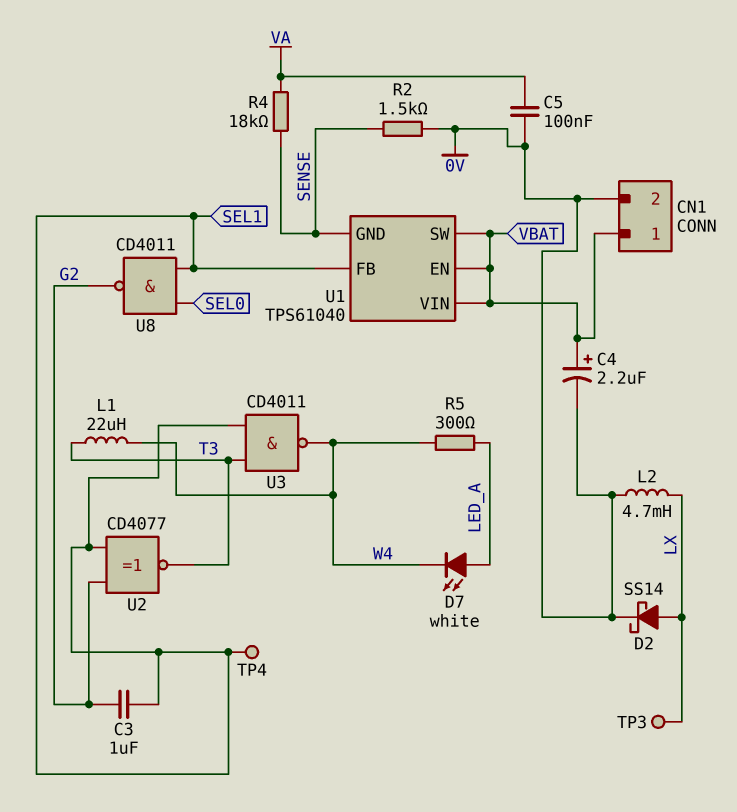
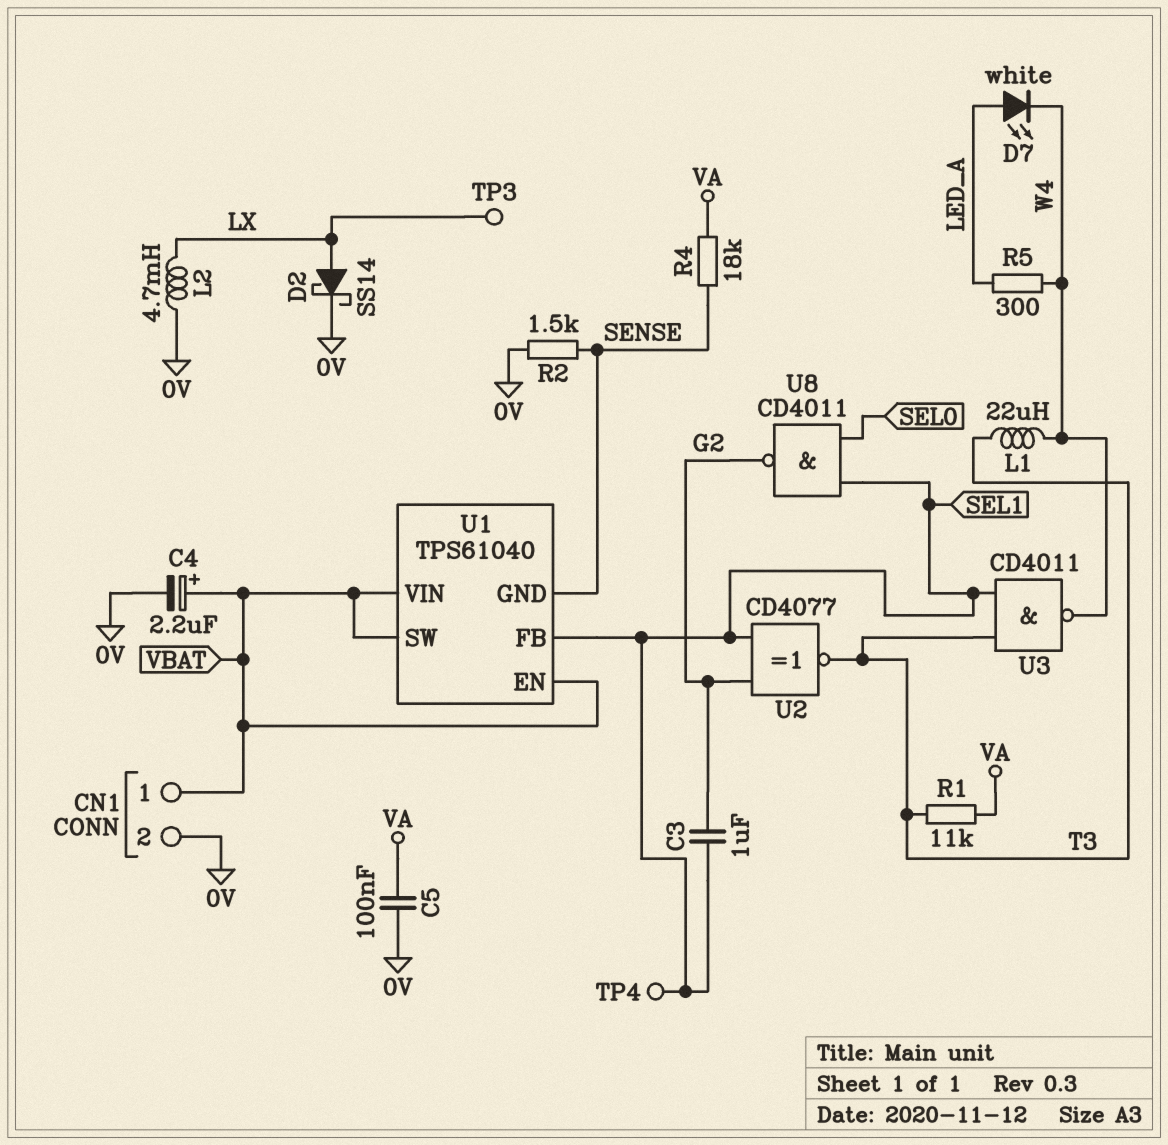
R1: none -> 11k (T3, VA)

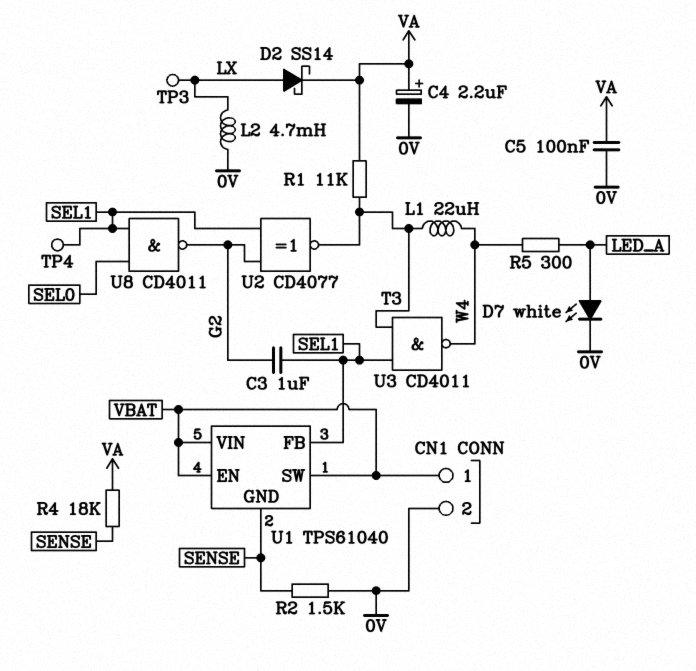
C4: 2.2uF (plus VBAT, minus 0V) -> 2.2uF (plus VA, minus 0V)
D2: schottky SS14 (A LX, K 0V) -> schottky SS14 (A LX, K VA)
D7: LED white (A LED_A, K W4) -> LED white (A LED_A, K 0V)

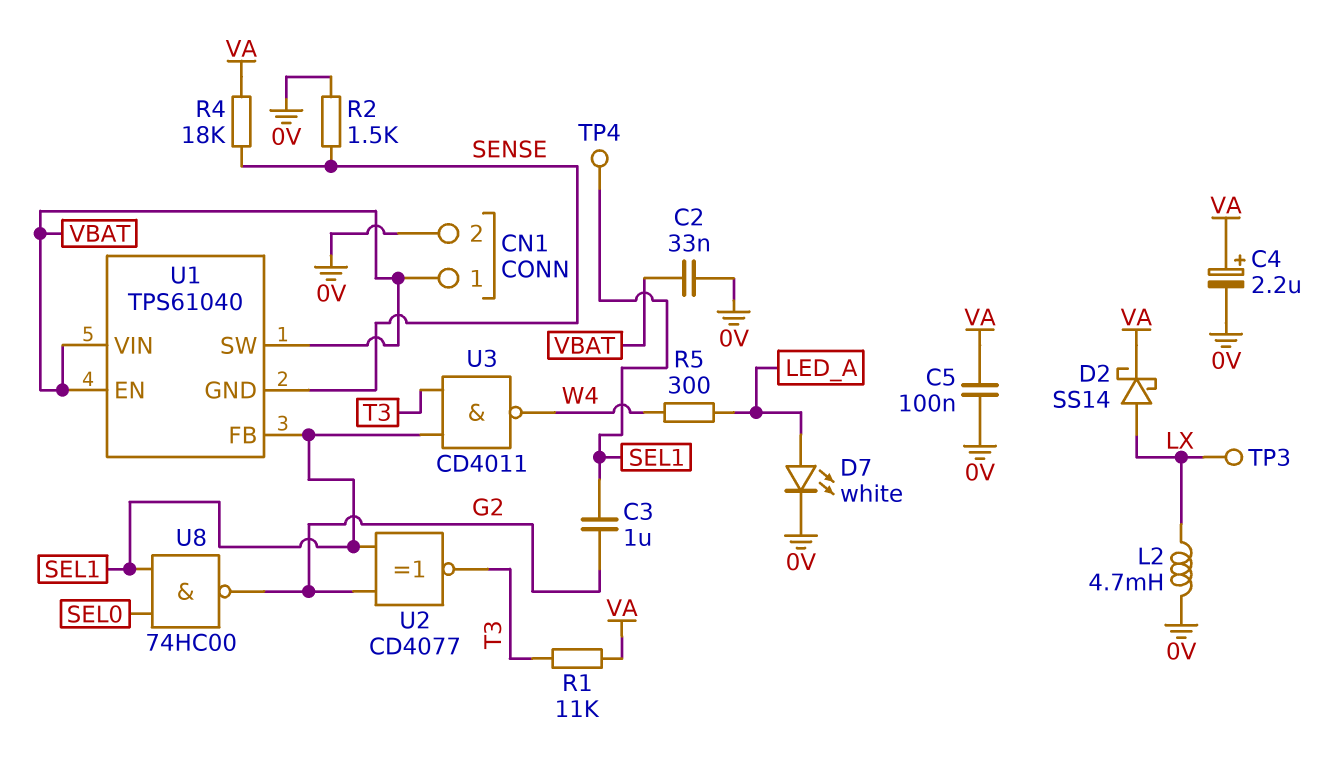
C2: none -> 33nF (0V, VBAT)
L1: 22uH (T3, W4) -> none
U8: NAND CD4011 (in SEL0, in SEL1, out G2) -> NAND 74HC00 (in SEL0, in SEL1, out G2)

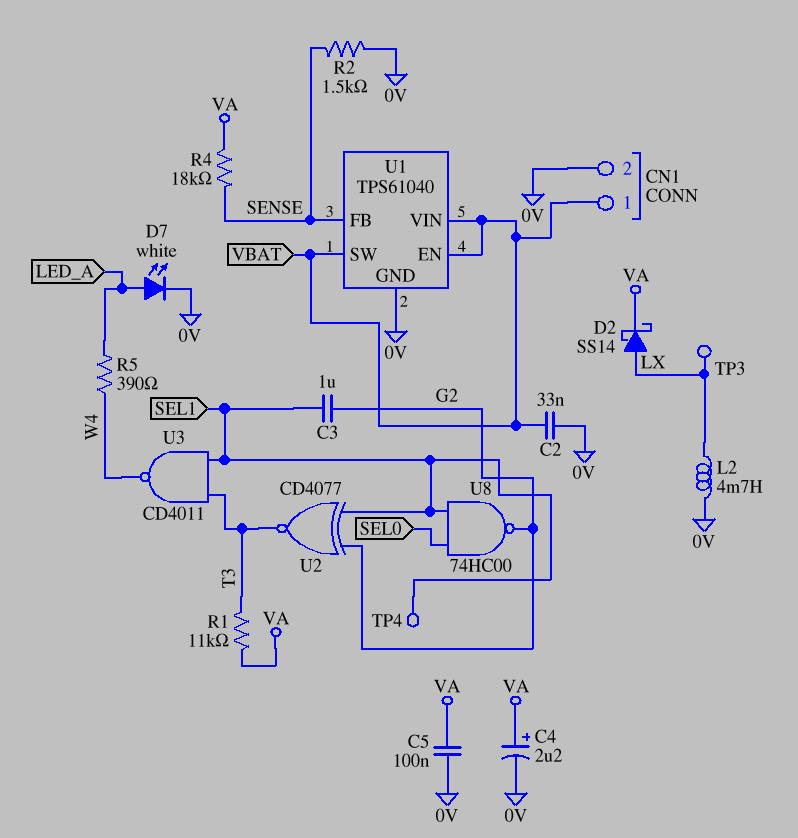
R5: 300 (LED_A, W4) -> 390 (LED_A, W4)
U1 pin FB: SEL1 -> SENSE
U1 pin GND: SENSE -> 0V

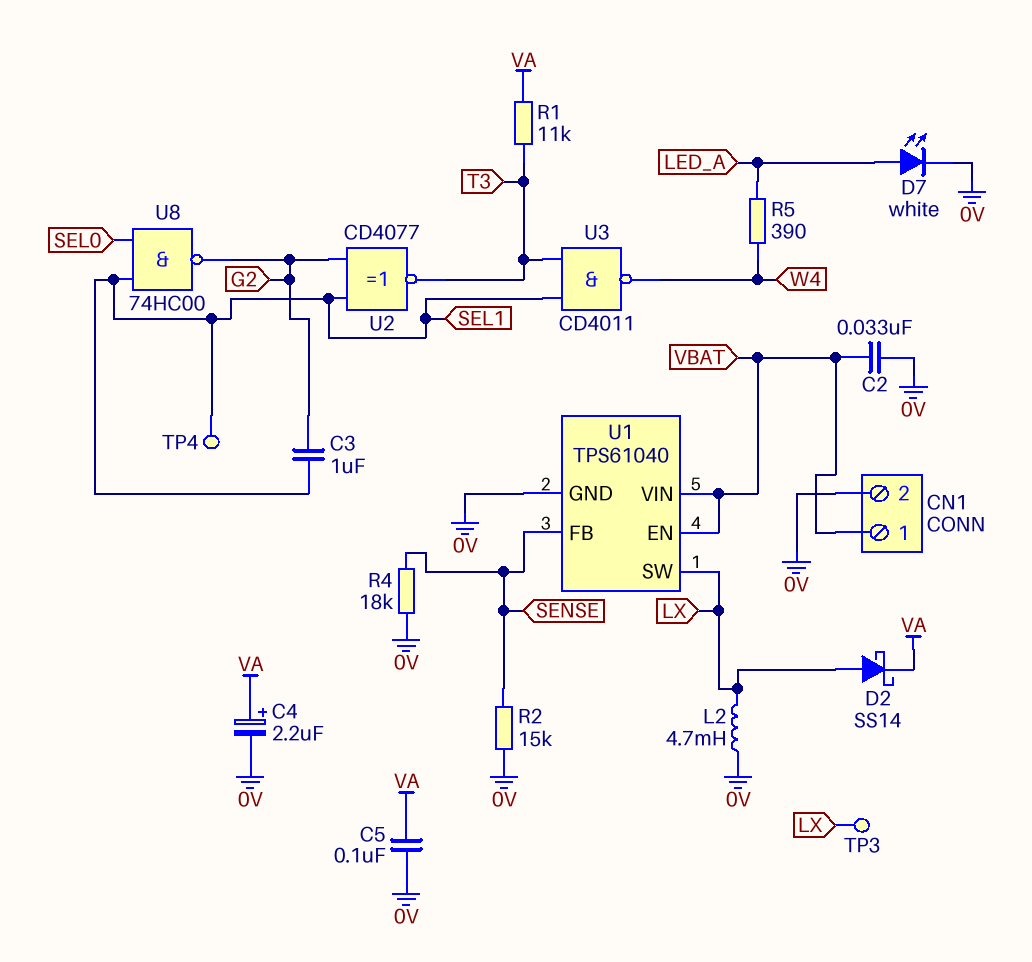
R2: 1.5k (0V, SENSE) -> 15k (0V, SENSE)
R4: 18k (SENSE, VA) -> 18k (0V, SENSE)
U1 pin SW: VBAT -> LX

